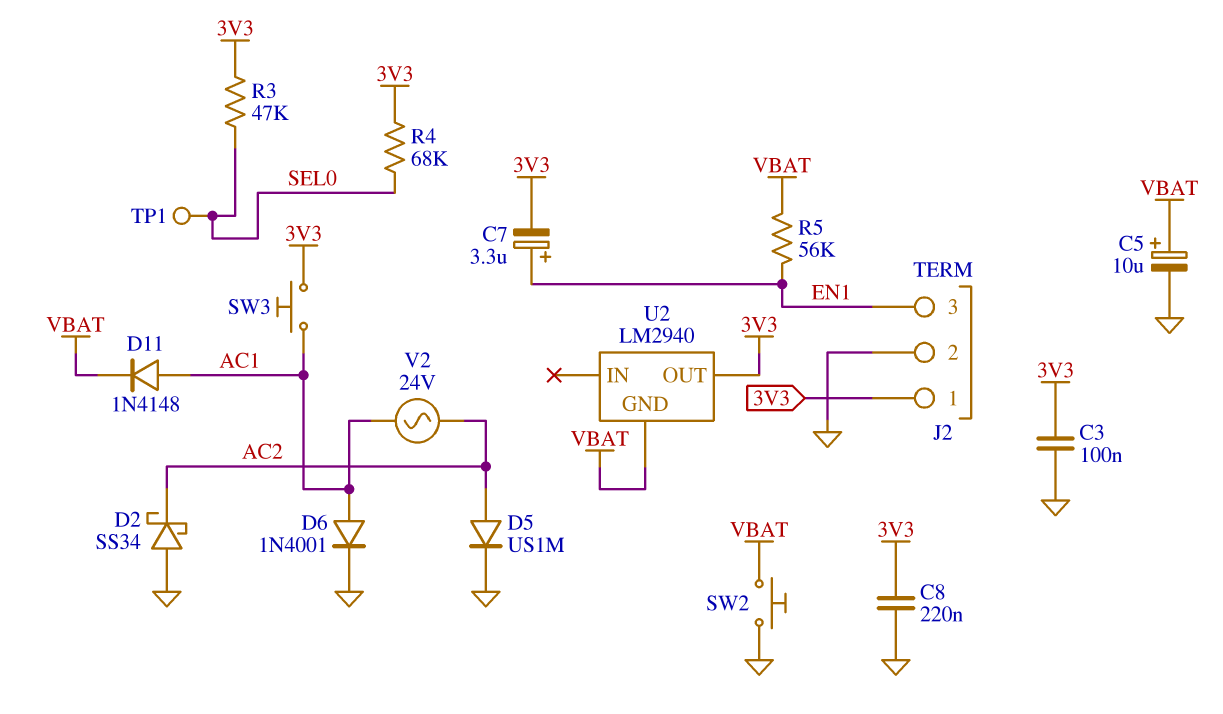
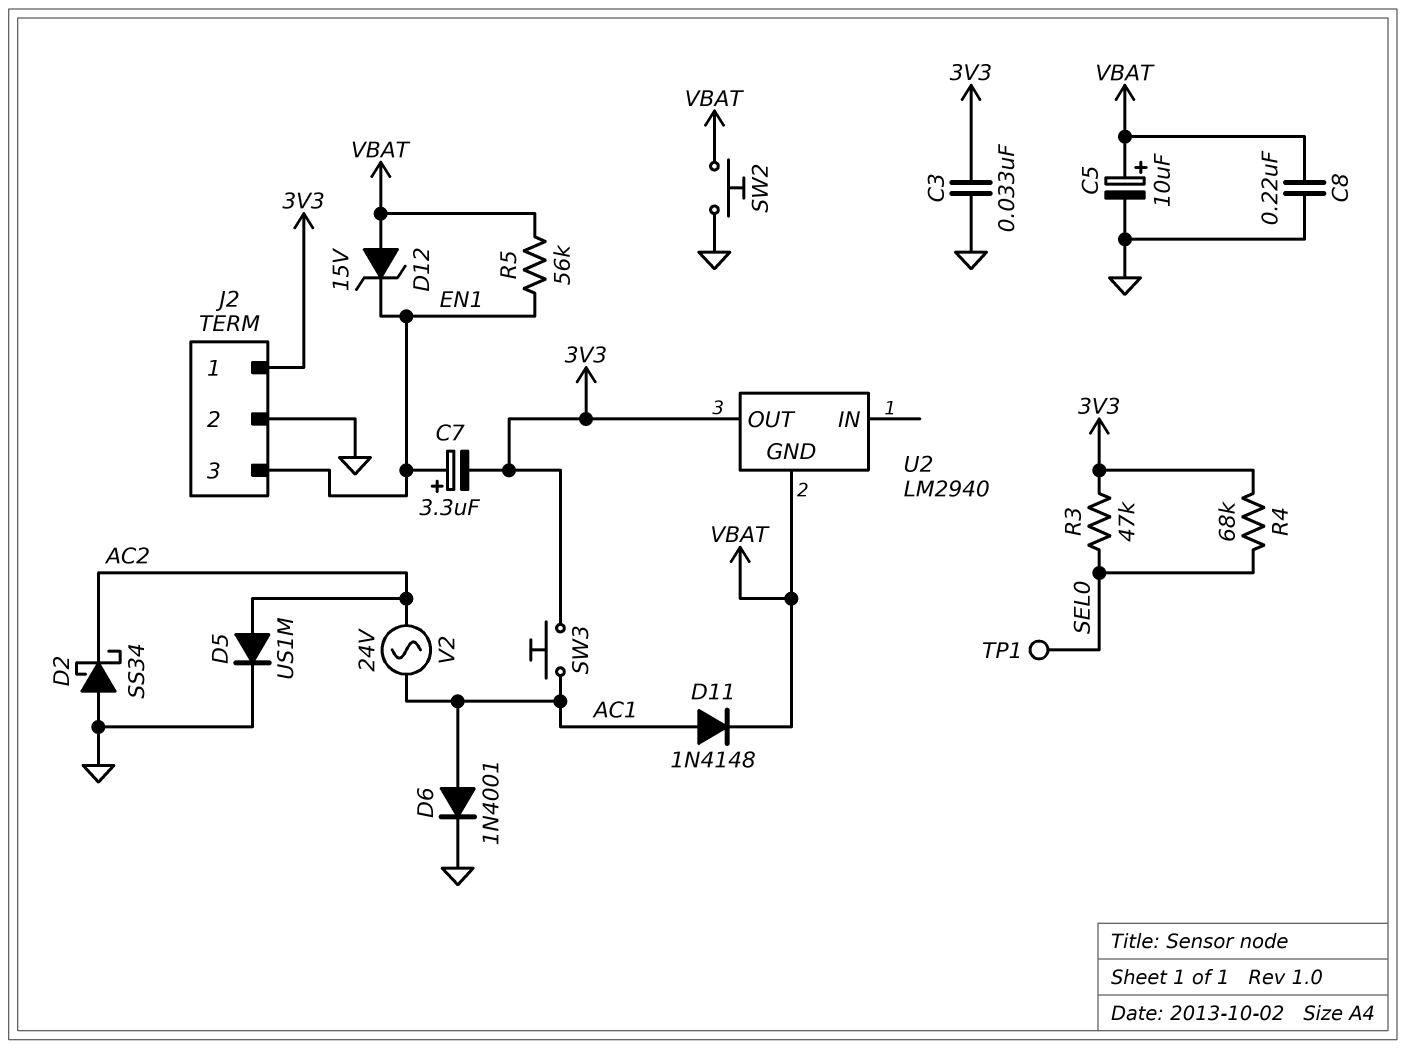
C3: 100nF (3V3, GND) -> 33nF (3V3, GND)
C8: 220nF (3V3, GND) -> 220nF (GND, VBAT)
D12: none -> zener 15V (A VBAT, K EN1)

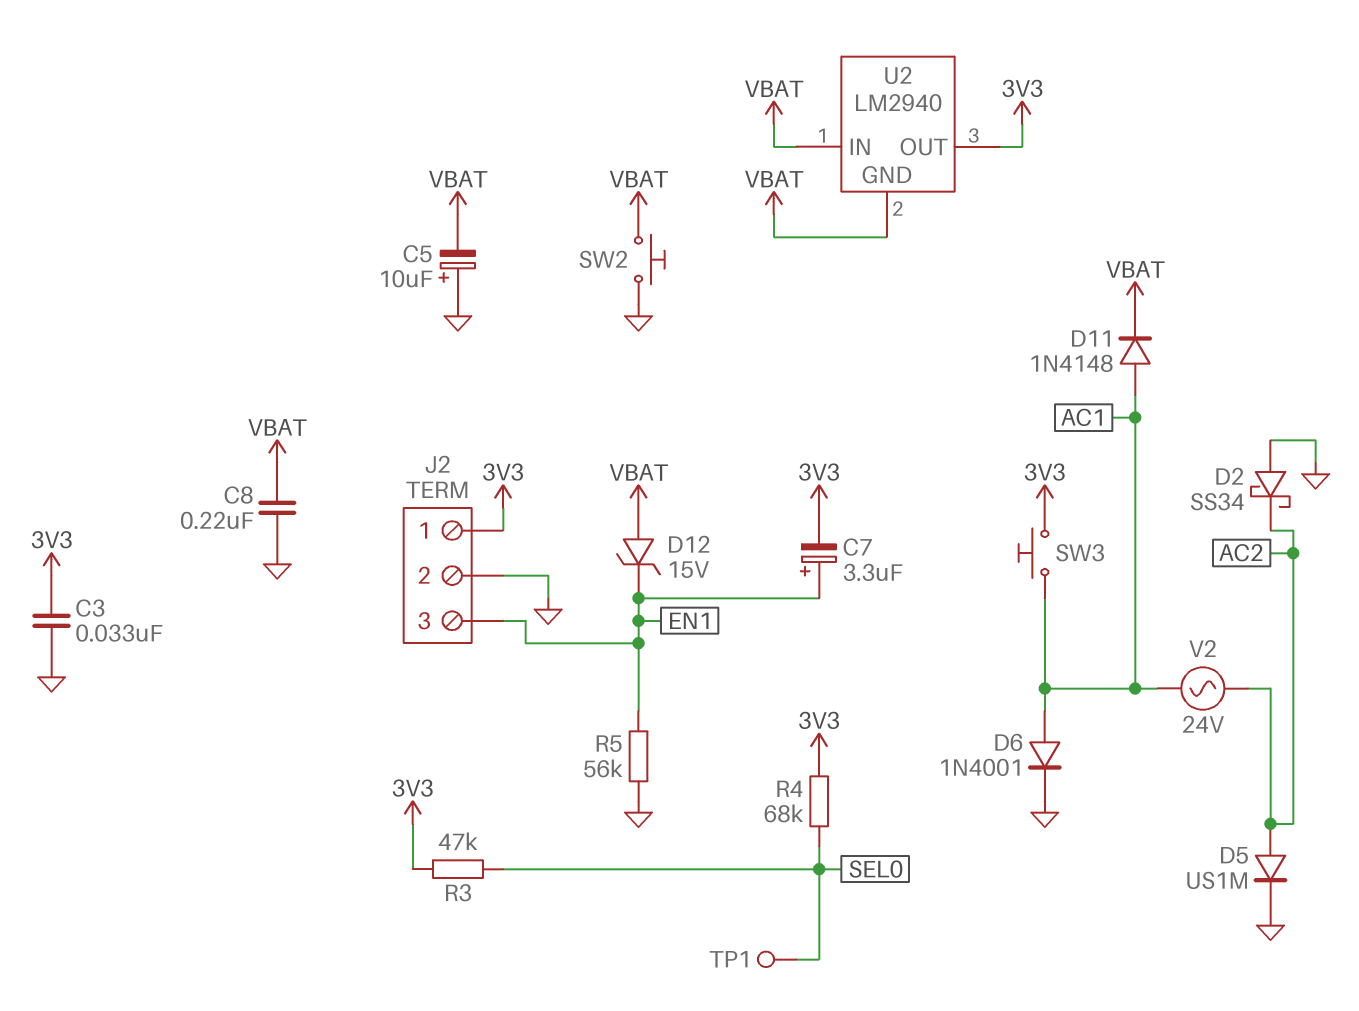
C5: 10uF (plus VBAT, minus GND) -> 10uF (plus GND, minus VBAT)
R5: 56k (EN1, VBAT) -> 56k (EN1, GND)
U2 pin IN: none -> VBAT

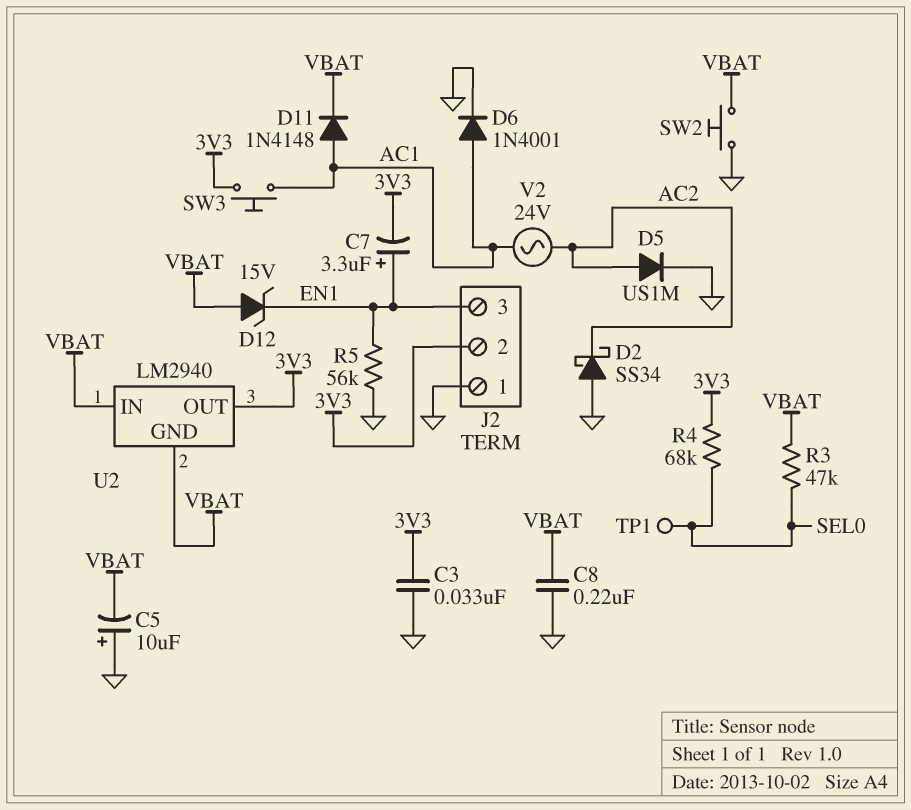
J2 pin 1: 3V3 -> GND
J2 pin 2: GND -> 3V3
R3: 47k (3V3, SEL0) -> 47k (SEL0, VBAT)

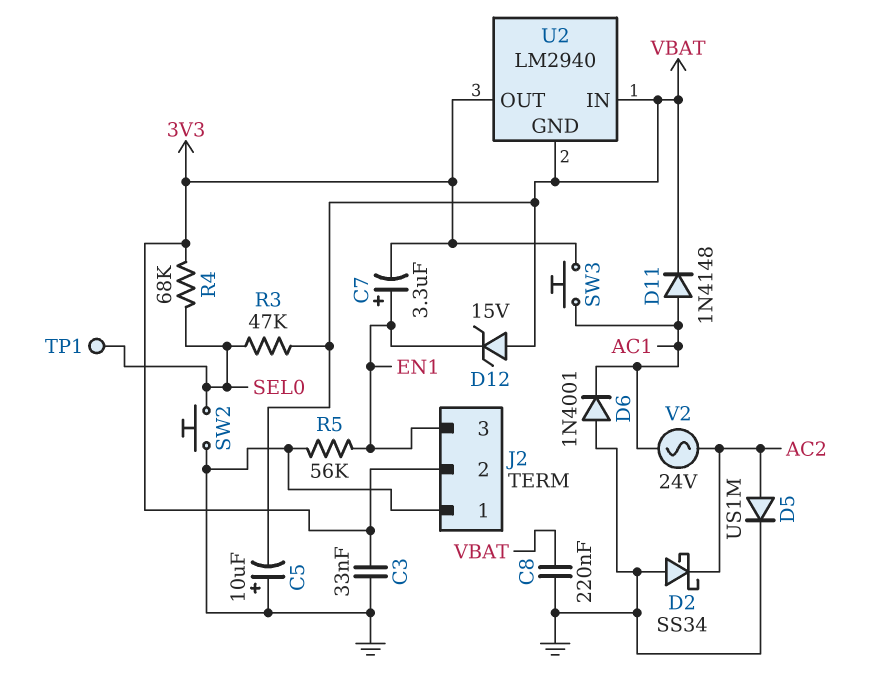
D6: diode 1N4001 (A AC1, K GND) -> diode 1N4001 (A GND, K AC1)
SW2: button (GND, VBAT) -> button (GND, SEL0)

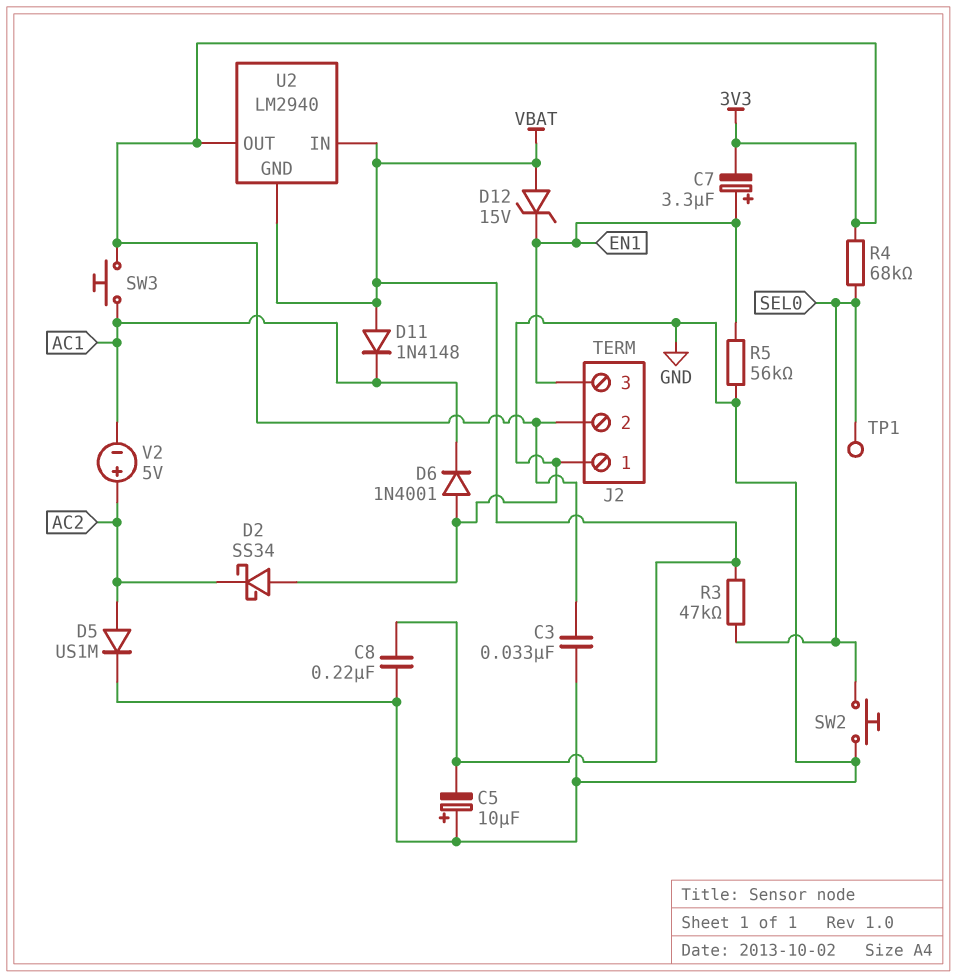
D11: diode 1N4148 (A AC1, K VBAT) -> diode 1N4148 (A VBAT, K AC1)
V2: AC 24V (AC1, AC2) -> 5V (plus AC2, minus AC1)

